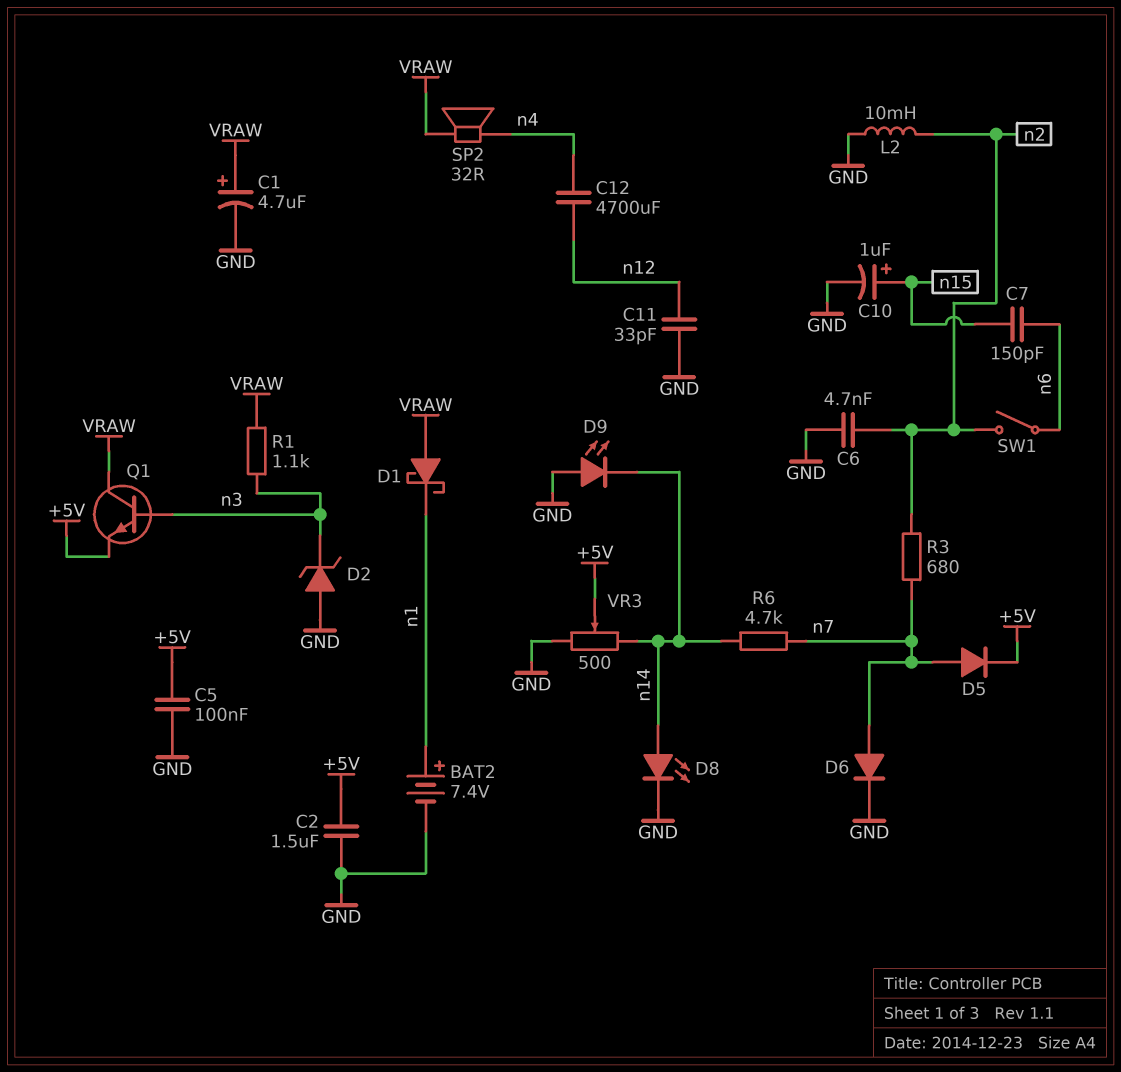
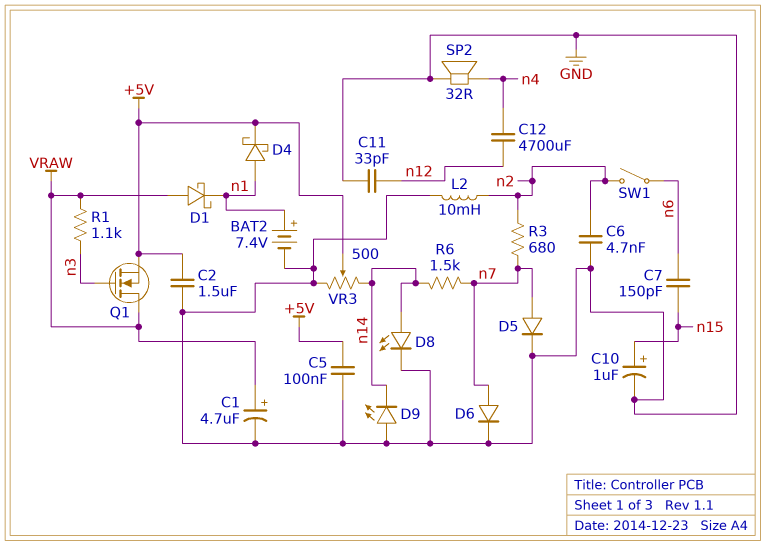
D2: zener (A GND, K n3) -> none
D4: none -> schottky (A n1, K +5V)
D5: diode (A n7, K +5V) -> diode (A n7, K GND)
Q1: NPN (B n3, C VRAW, E +5V) -> NMOS (G n3, D VRAW, S +5V)
R6: 4.7k (n7, n14) -> 1.5k (n7, n14)
SP2: speaker 32R (VRAW, n4) -> speaker 32R (GND, n4)

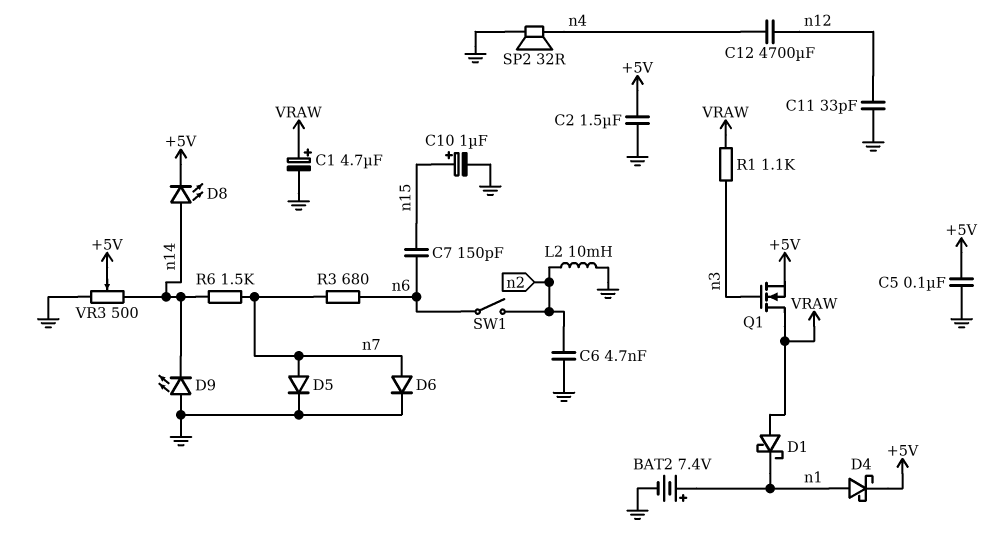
D8: LED (A n14, K GND) -> LED (A n14, K +5V)
R3: 680 (n2, n7) -> 680 (n6, n7)

